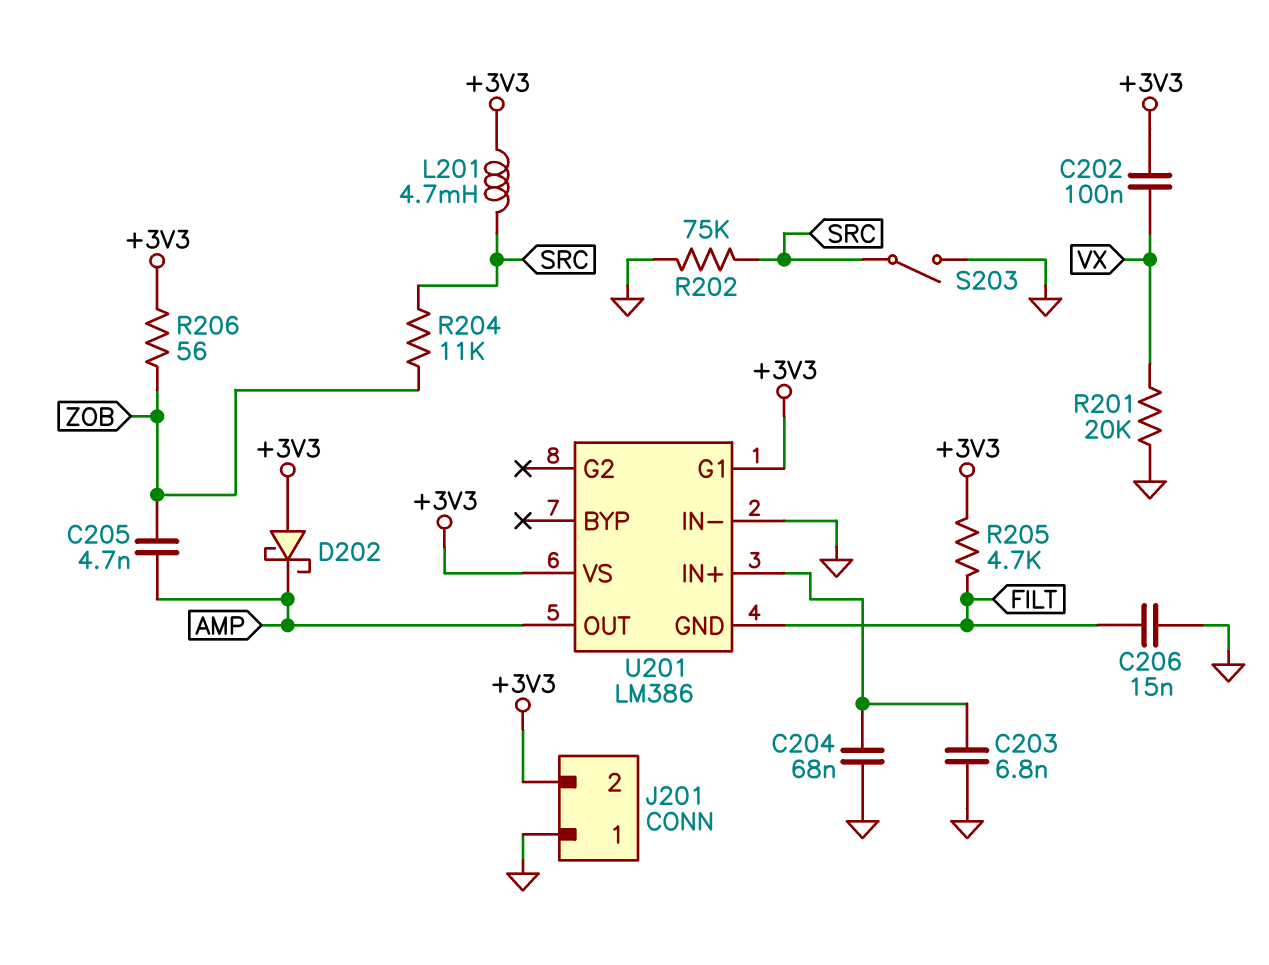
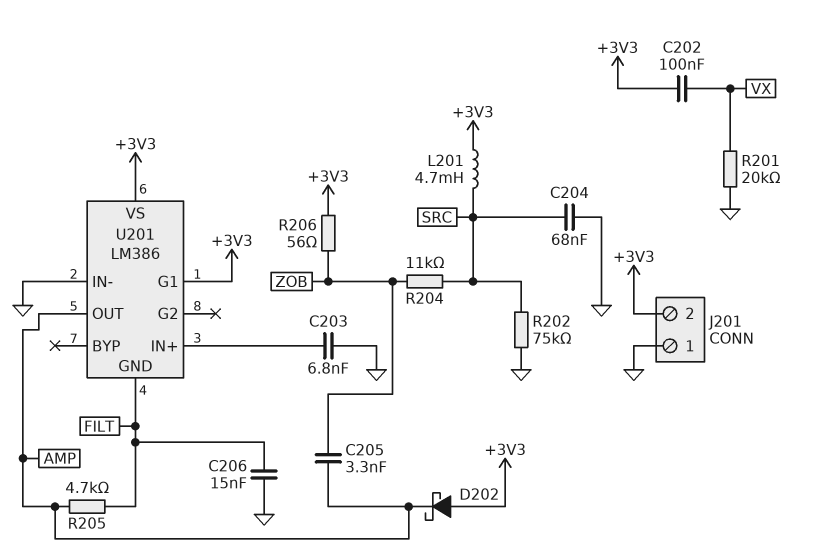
C204: 68nF (GND, U201/IN+) -> 68nF (GND, SRC)
C205: 4.7nF (AMP, ZOB) -> 3.3nF (AMP, ZOB)
R205: 4.7k (+3V3, FILT) -> 4.7k (AMP, FILT)
S203: switch (GND, SRC) -> none

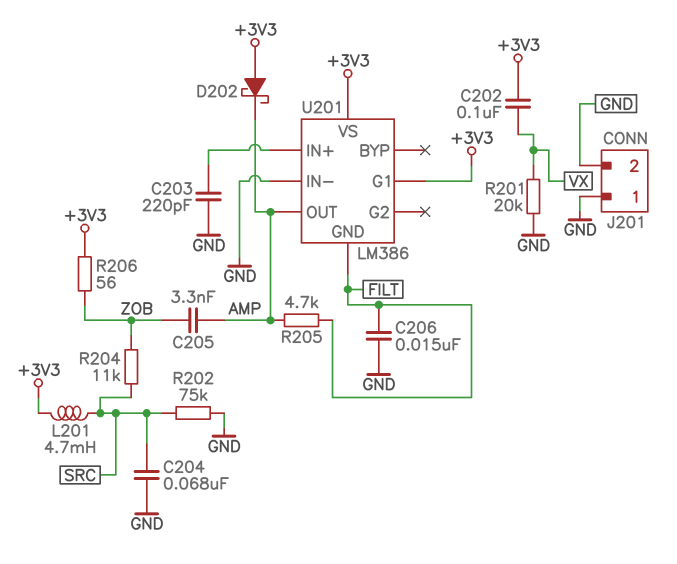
C203: 6.8nF (GND, U201/IN+) -> 220pF (GND, U201/IN+)
J201 pin 2: +3V3 -> GND

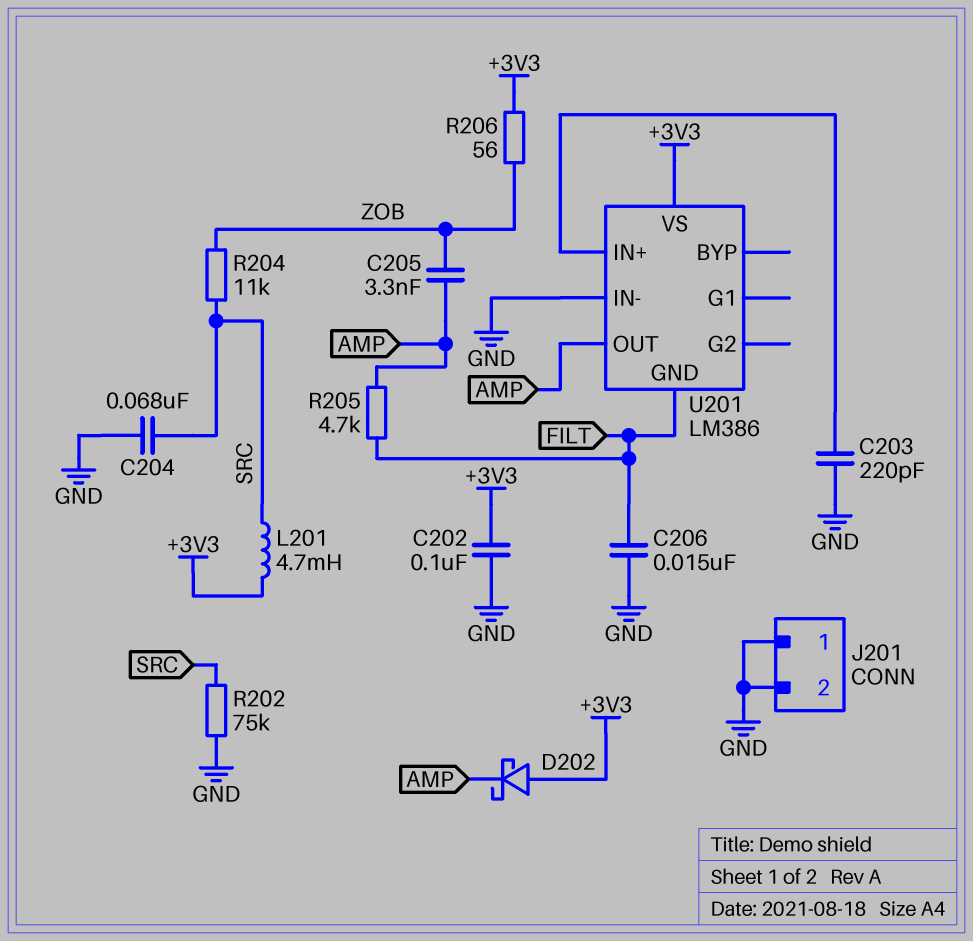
C202: 100nF (+3V3, VX) -> 100nF (+3V3, GND)
R201: 20k (GND, VX) -> none
U201 pin G1: +3V3 -> none

